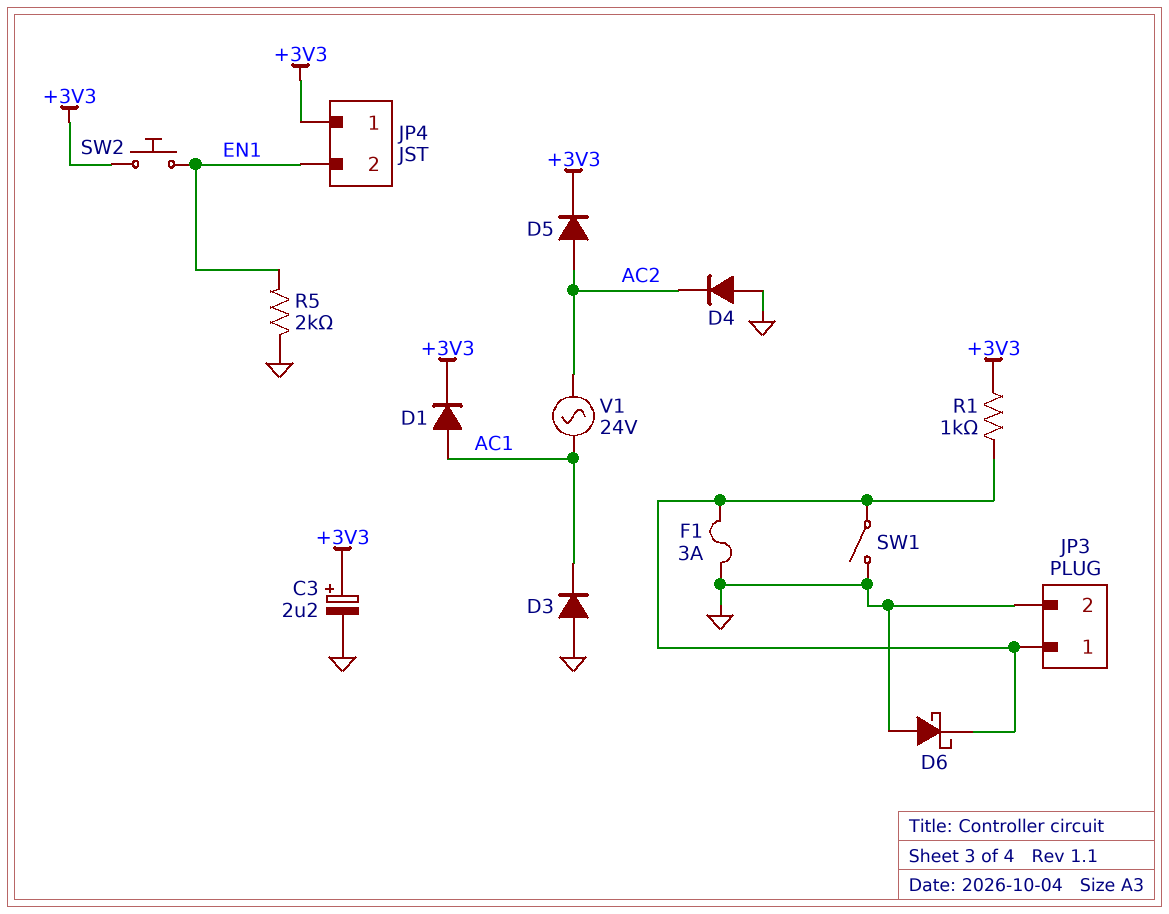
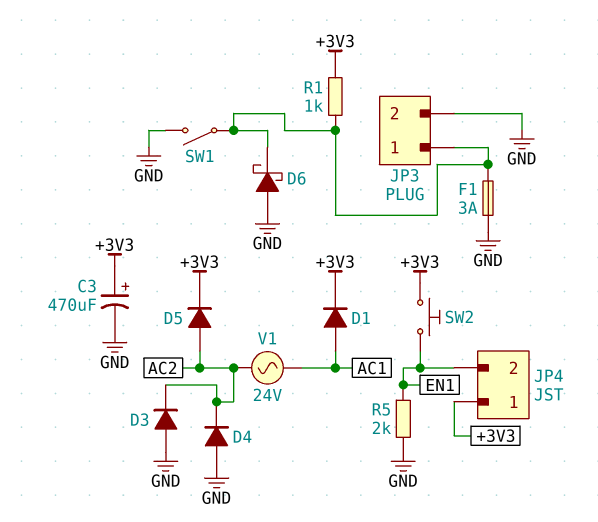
C3: 2.2uF (plus +3V3, minus GND) -> 470uF (plus +3V3, minus GND)
D3: diode (A GND, K AC1) -> diode (A GND, K AC2)

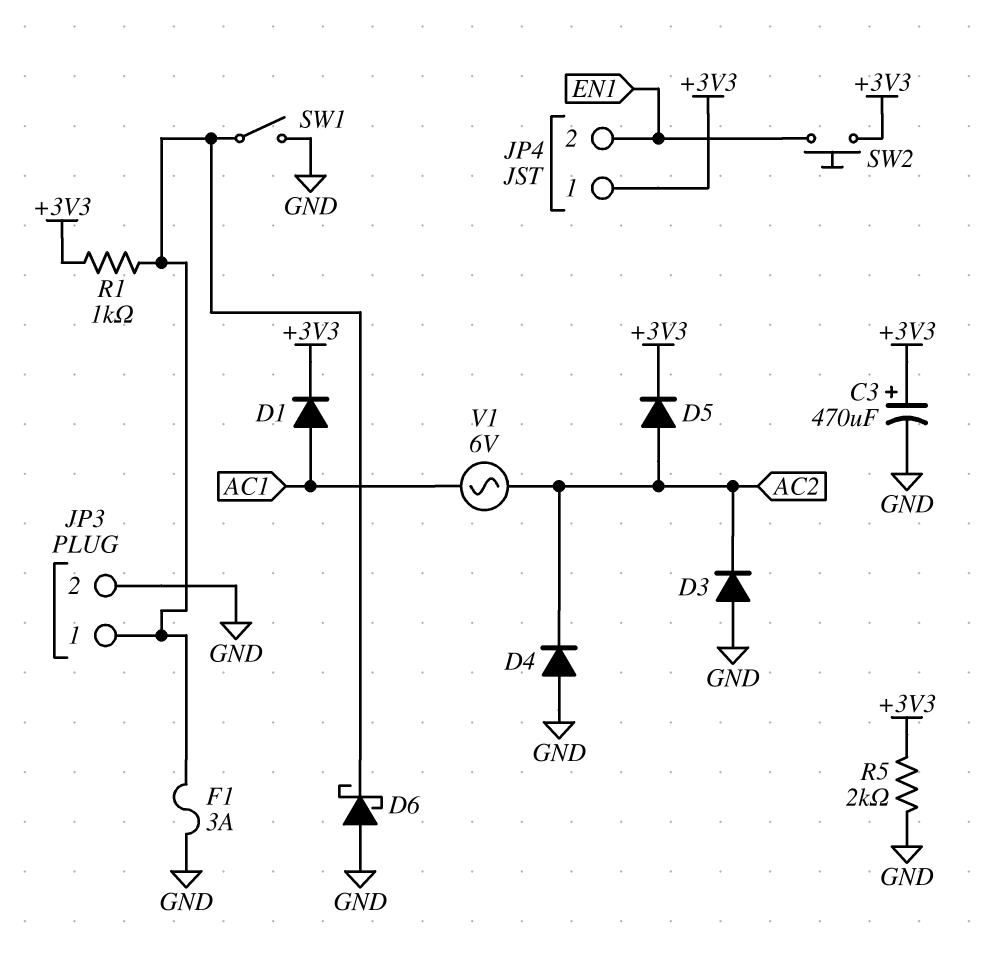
R5: 2k (EN1, GND) -> 2k (+3V3, GND)
V1: AC 24V (AC1, AC2) -> AC 6V (AC1, AC2)

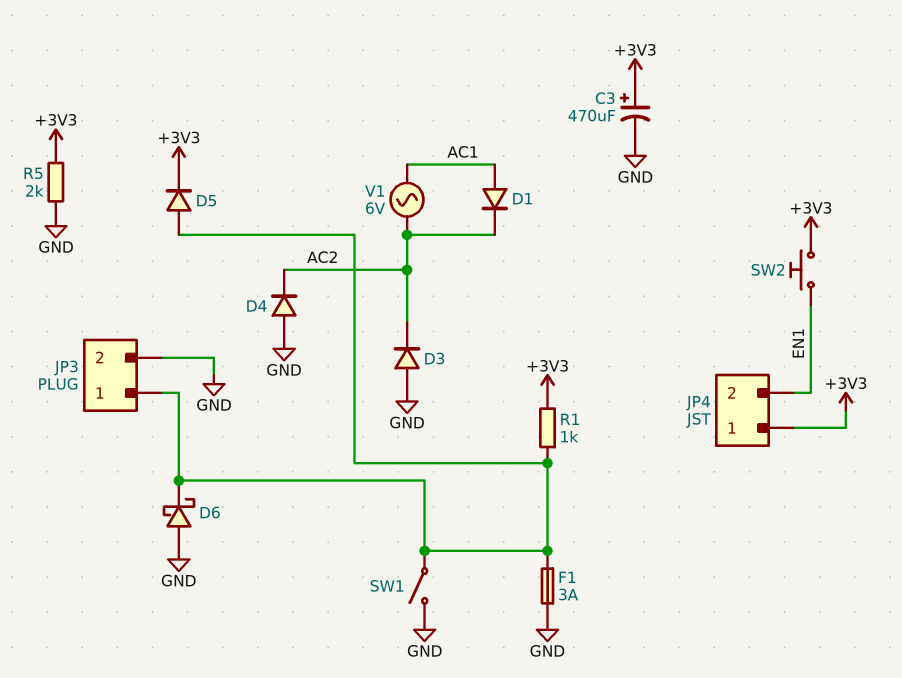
D1: diode (A AC1, K +3V3) -> diode (A AC1, K AC2)
D5: diode (A AC2, K +3V3) -> diode (A JP3/1, K +3V3)

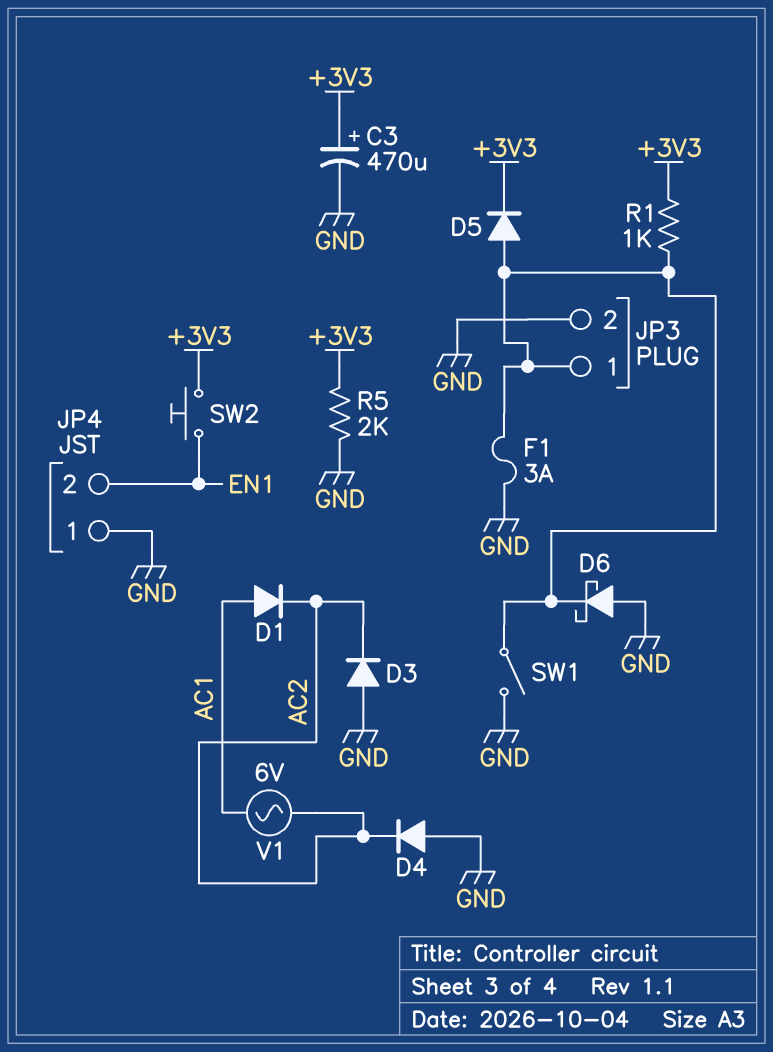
JP4 pin 1: +3V3 -> GND

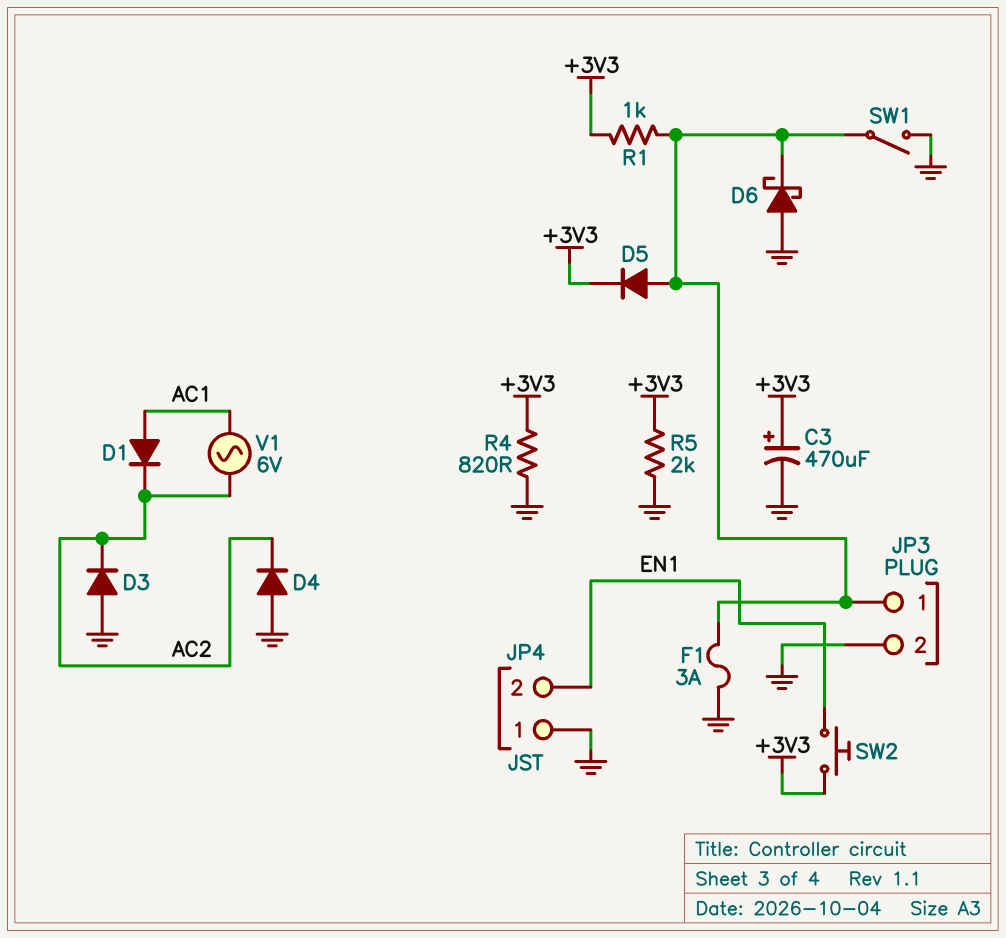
R4: none -> 820 (+3V3, GND)

